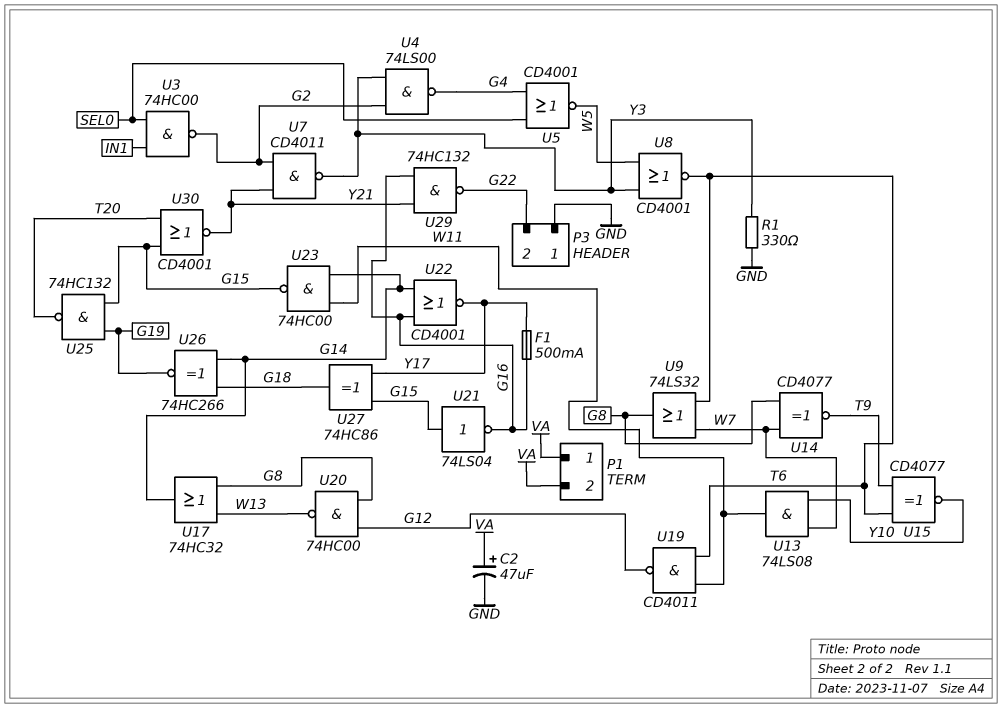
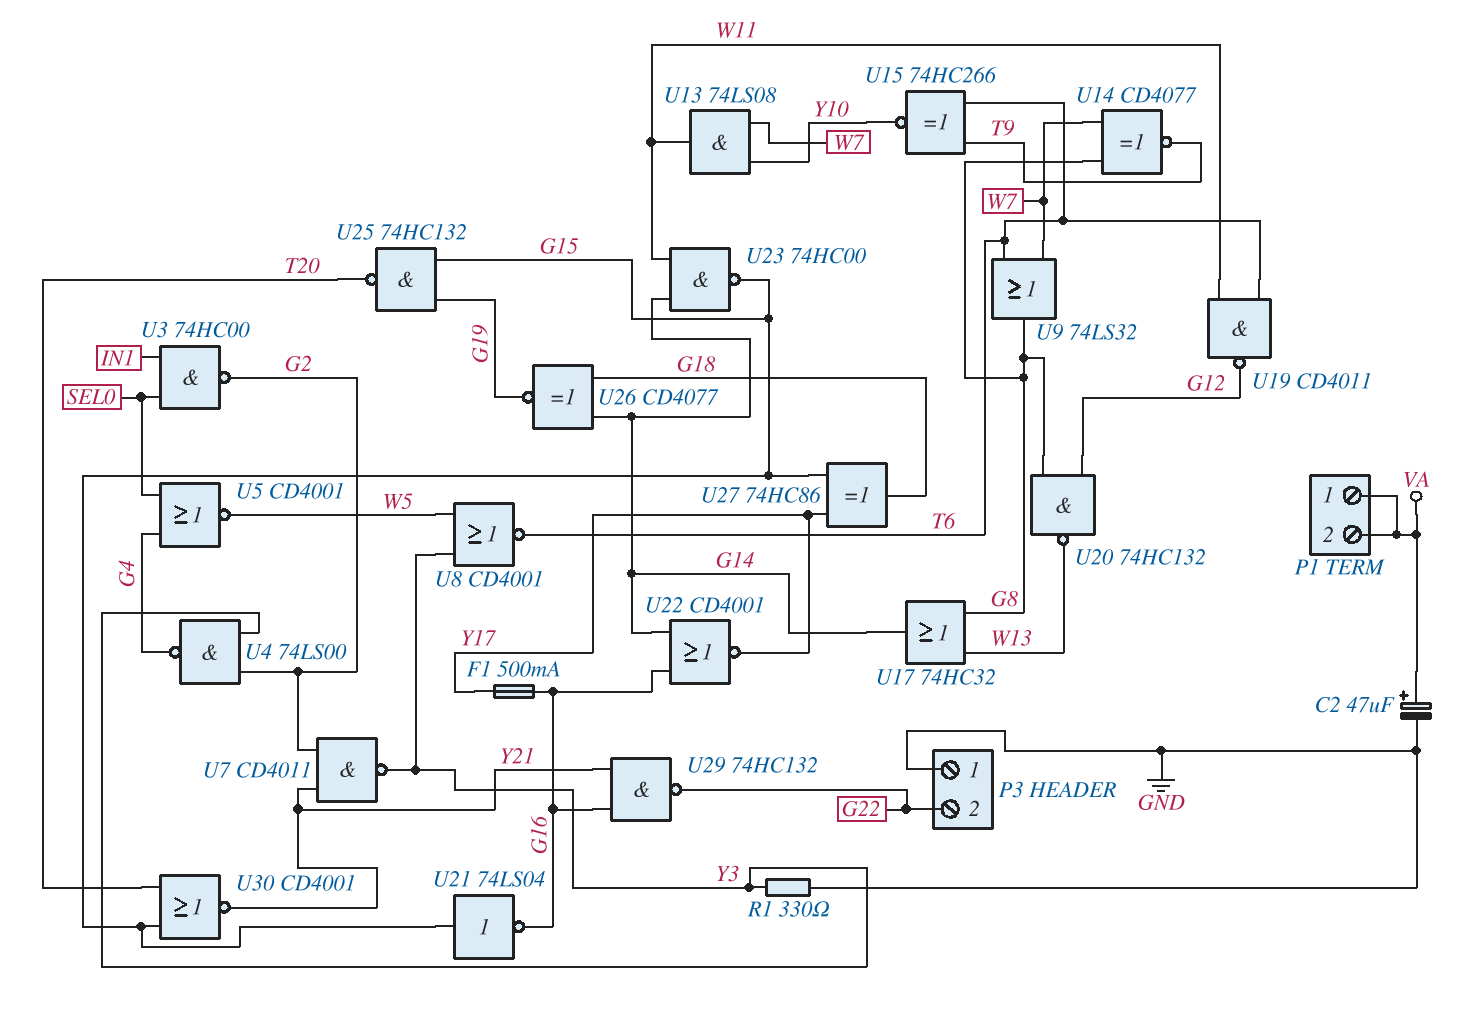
U15: XNOR CD4077 (in T6, in T9, out Y10) -> XNOR 74HC266 (in T6, in T9, out Y10)
U20: NAND 74HC00 (in G8, in G12, out W13) -> NAND 74HC132 (in G8, in G12, out W13)
U26: XNOR 74HC266 (in G14, in G18, out G19) -> XNOR CD4077 (in G14, in G18, out G19)

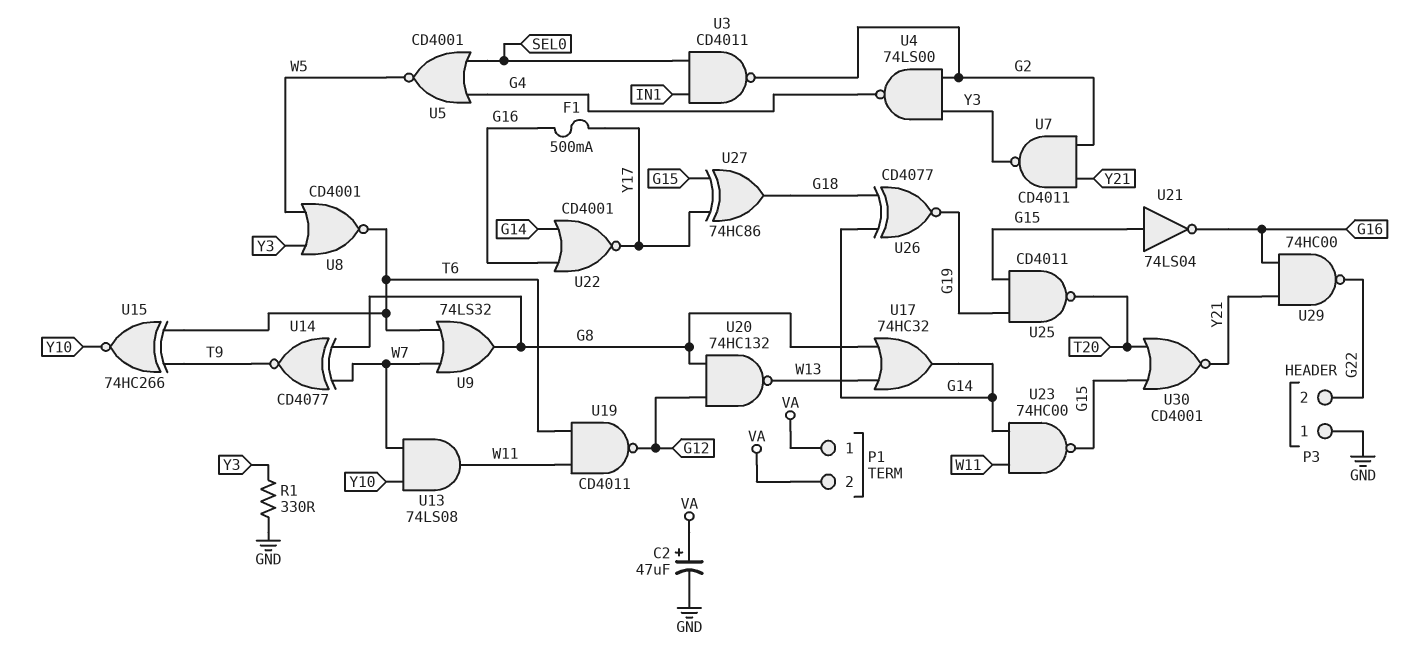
U3: NAND 74HC00 (in IN1, in SEL0, out G2) -> NAND CD4011 (in IN1, in SEL0, out G2)
U25: NAND 74HC132 (in G15, in G19, out T20) -> NAND CD4011 (in G15, in G19, out T20)
U29: NAND 74HC132 (in G16, in Y21, out G22) -> NAND 74HC00 (in G16, in Y21, out G22)

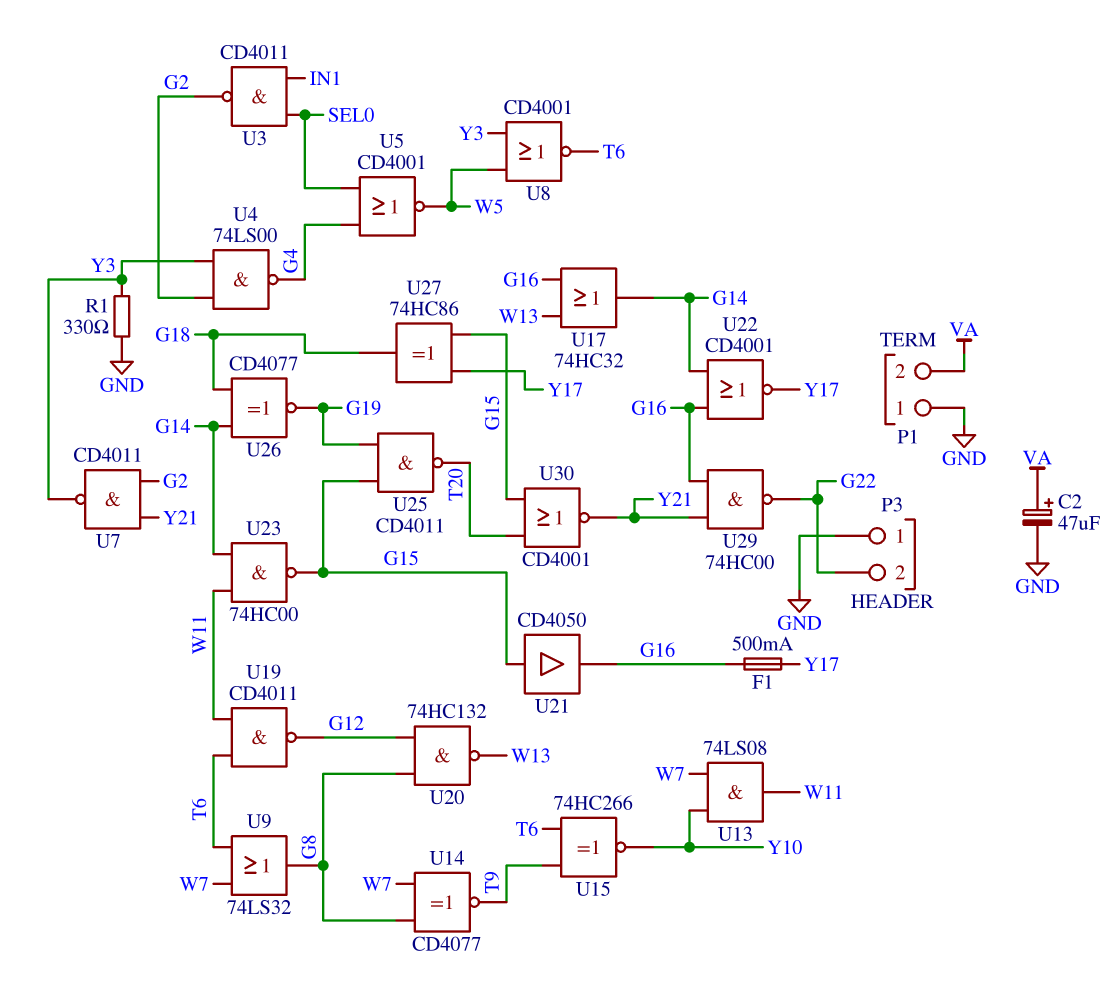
P1 pin 1: VA -> GND
U17: OR 74HC32 (in G8, in W13, out G14) -> OR 74HC32 (in G16, in W13, out G14)
U21: NOT 74LS04 (in G15, out G16) -> buffer CD4050 (in G15, out G16)

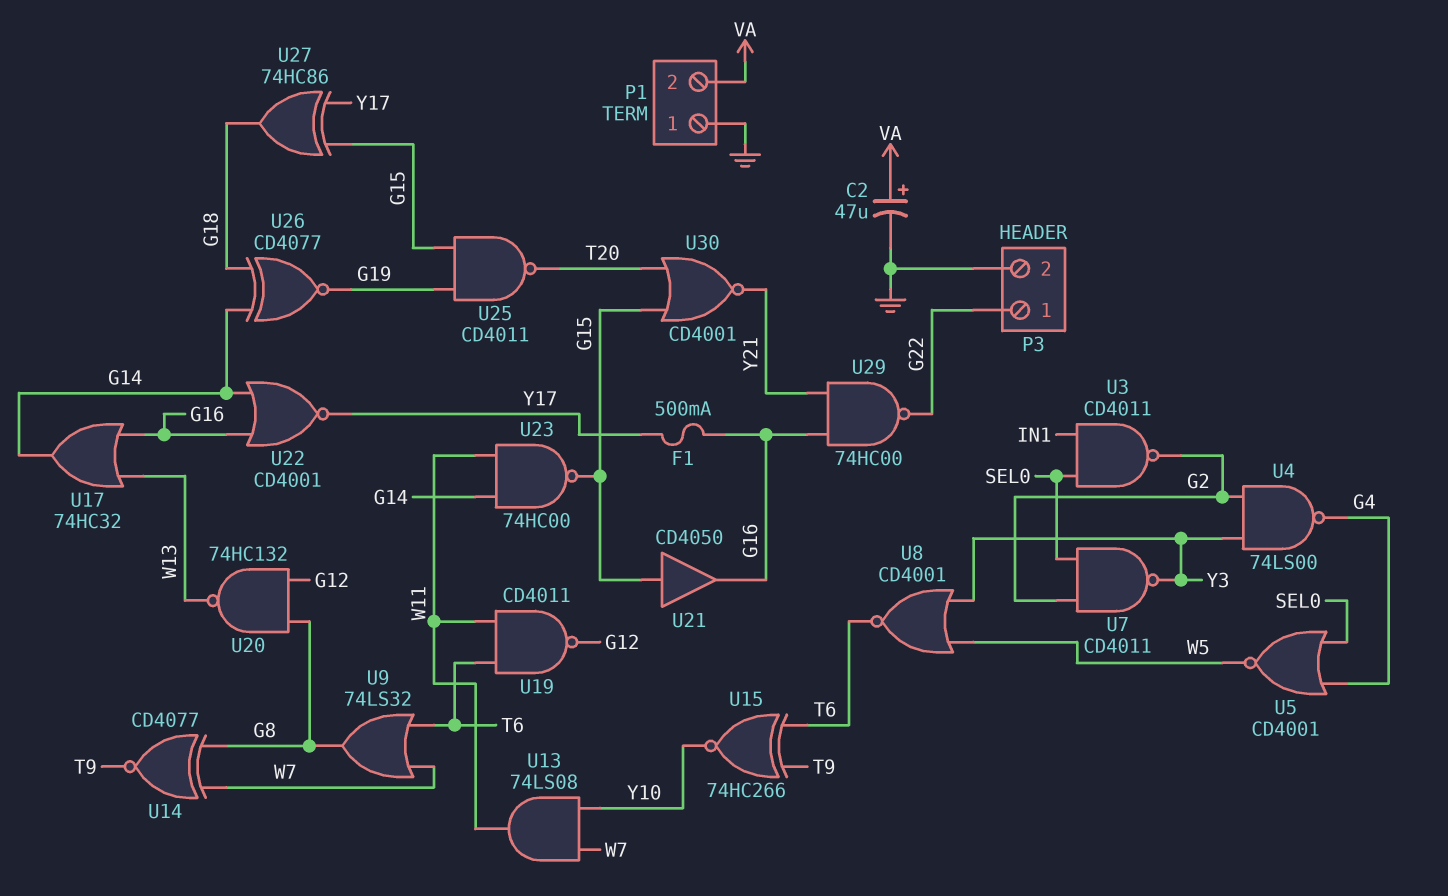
P3 pin 1: GND -> G22
P3 pin 2: G22 -> GND
R1: 330 (GND, Y3) -> none
U7: NAND CD4011 (in G2, in Y21, out Y3) -> NAND CD4011 (in G2, in SEL0, out Y3)

